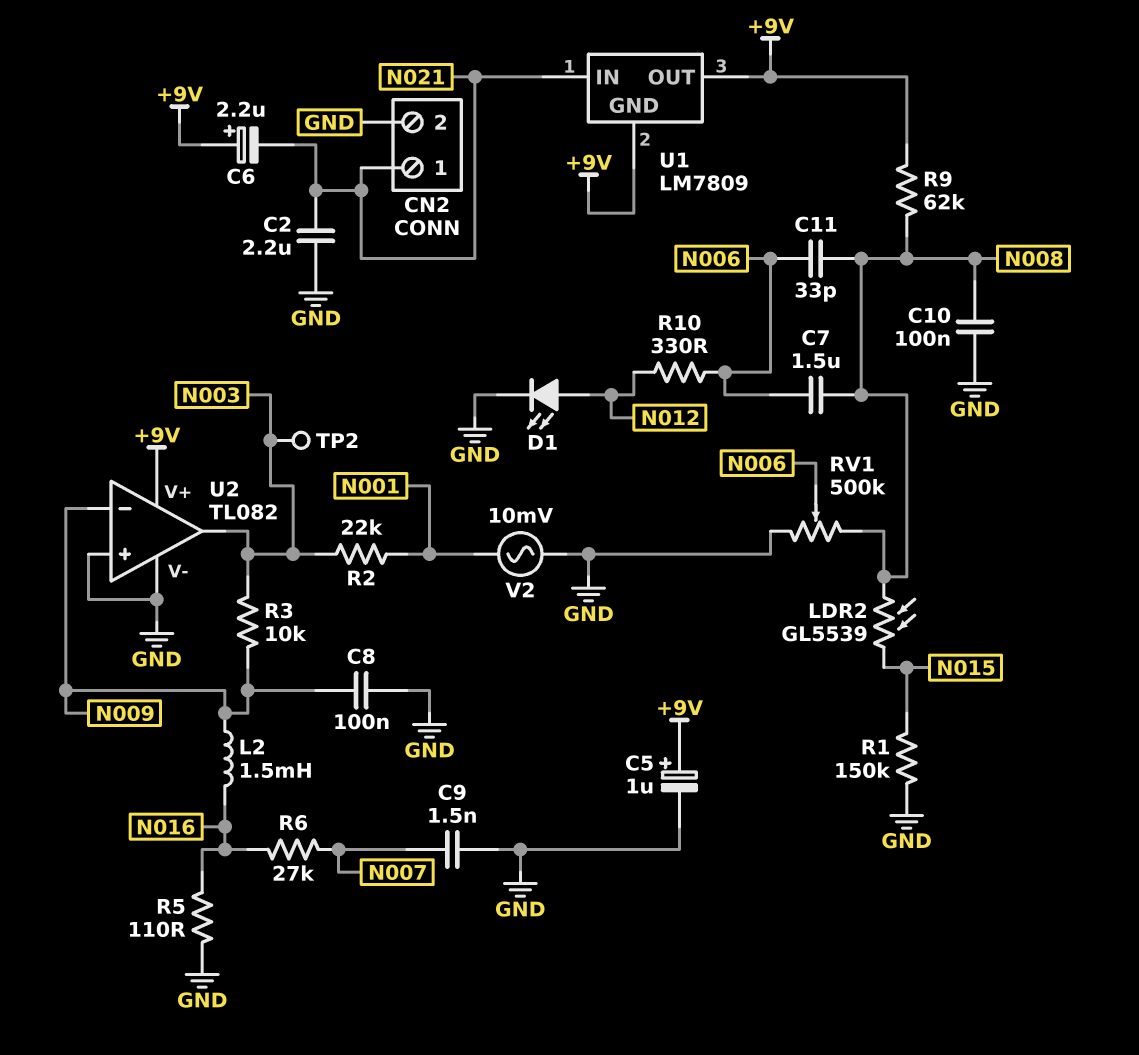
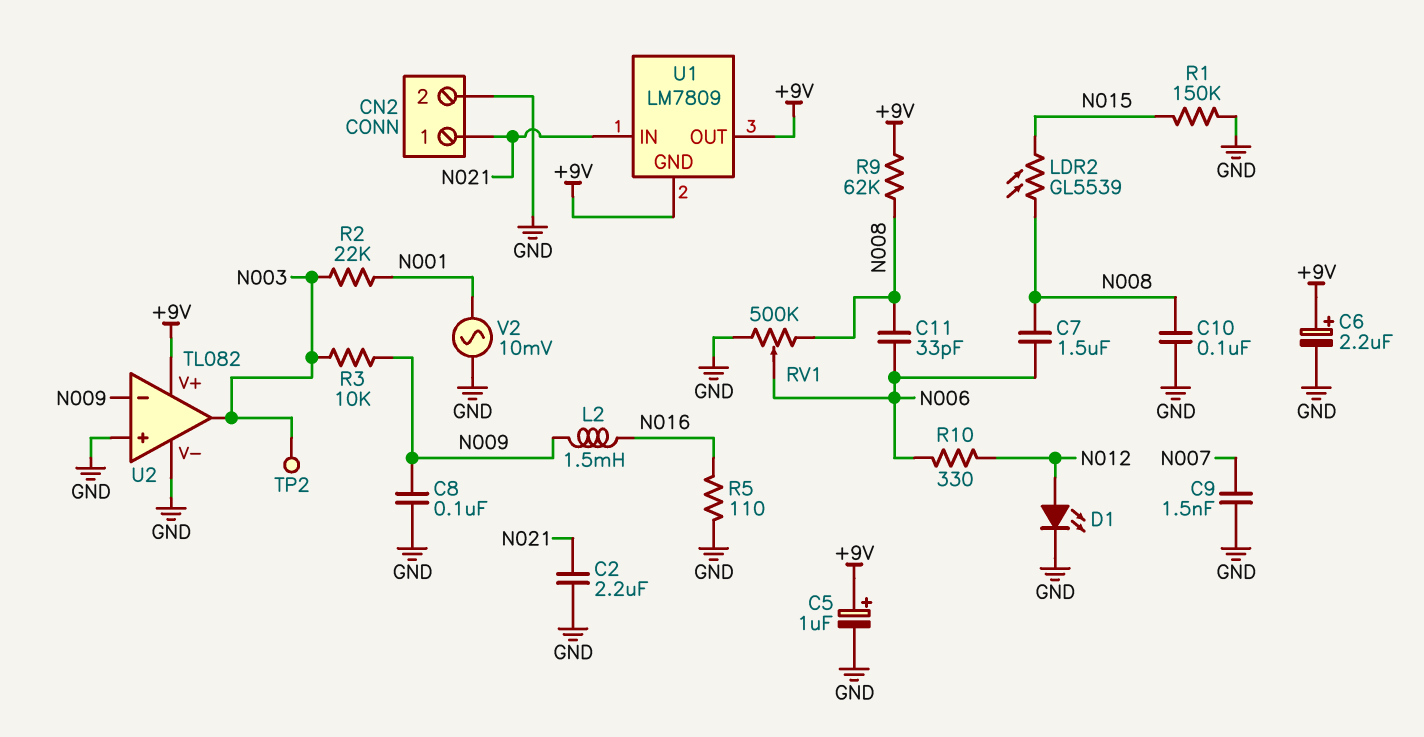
C6: 2.2uF (plus +9V, minus N021) -> 2.2uF (plus +9V, minus GND)
R6: 27k (N007, N016) -> none

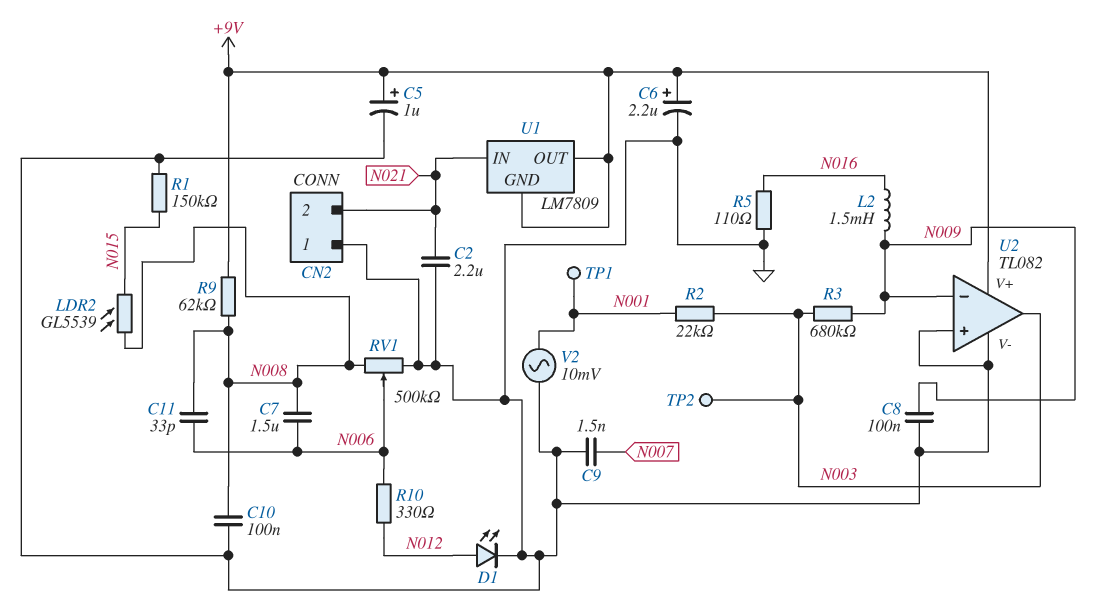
CN2 pin 1: N021 -> GND
CN2 pin 2: GND -> N021
R3: 10k (N003, N009) -> 680k (N003, N009)
TP1: none -> test point (N001)

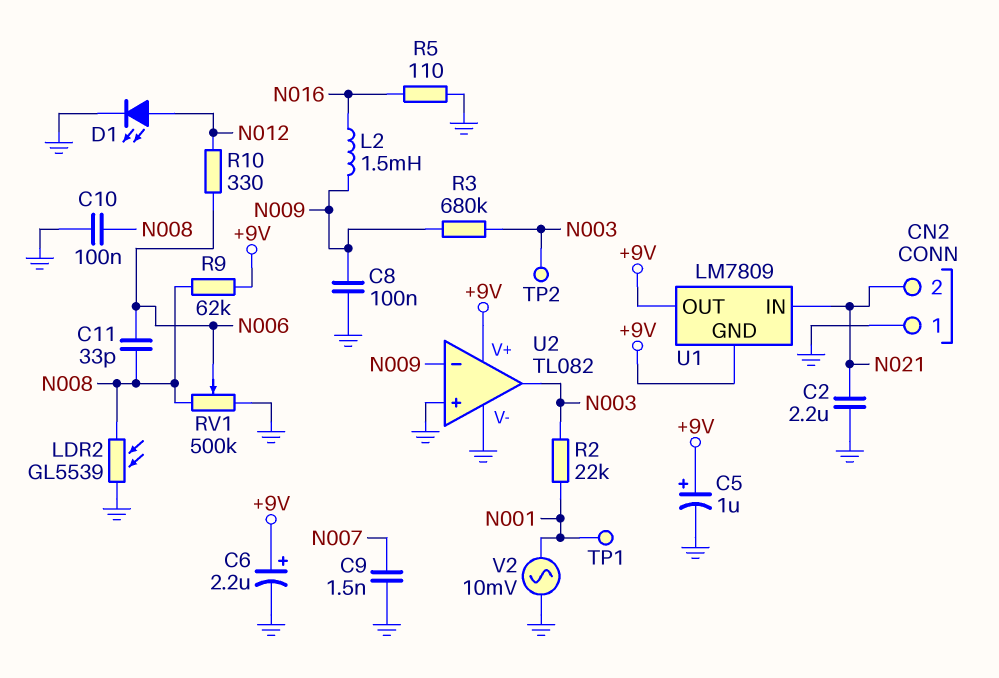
C7: 1.5uF (N006, N008) -> none
LDR2: GL5539 (N008, N015) -> GL5539 (GND, N008)
R1: 150k (GND, N015) -> none

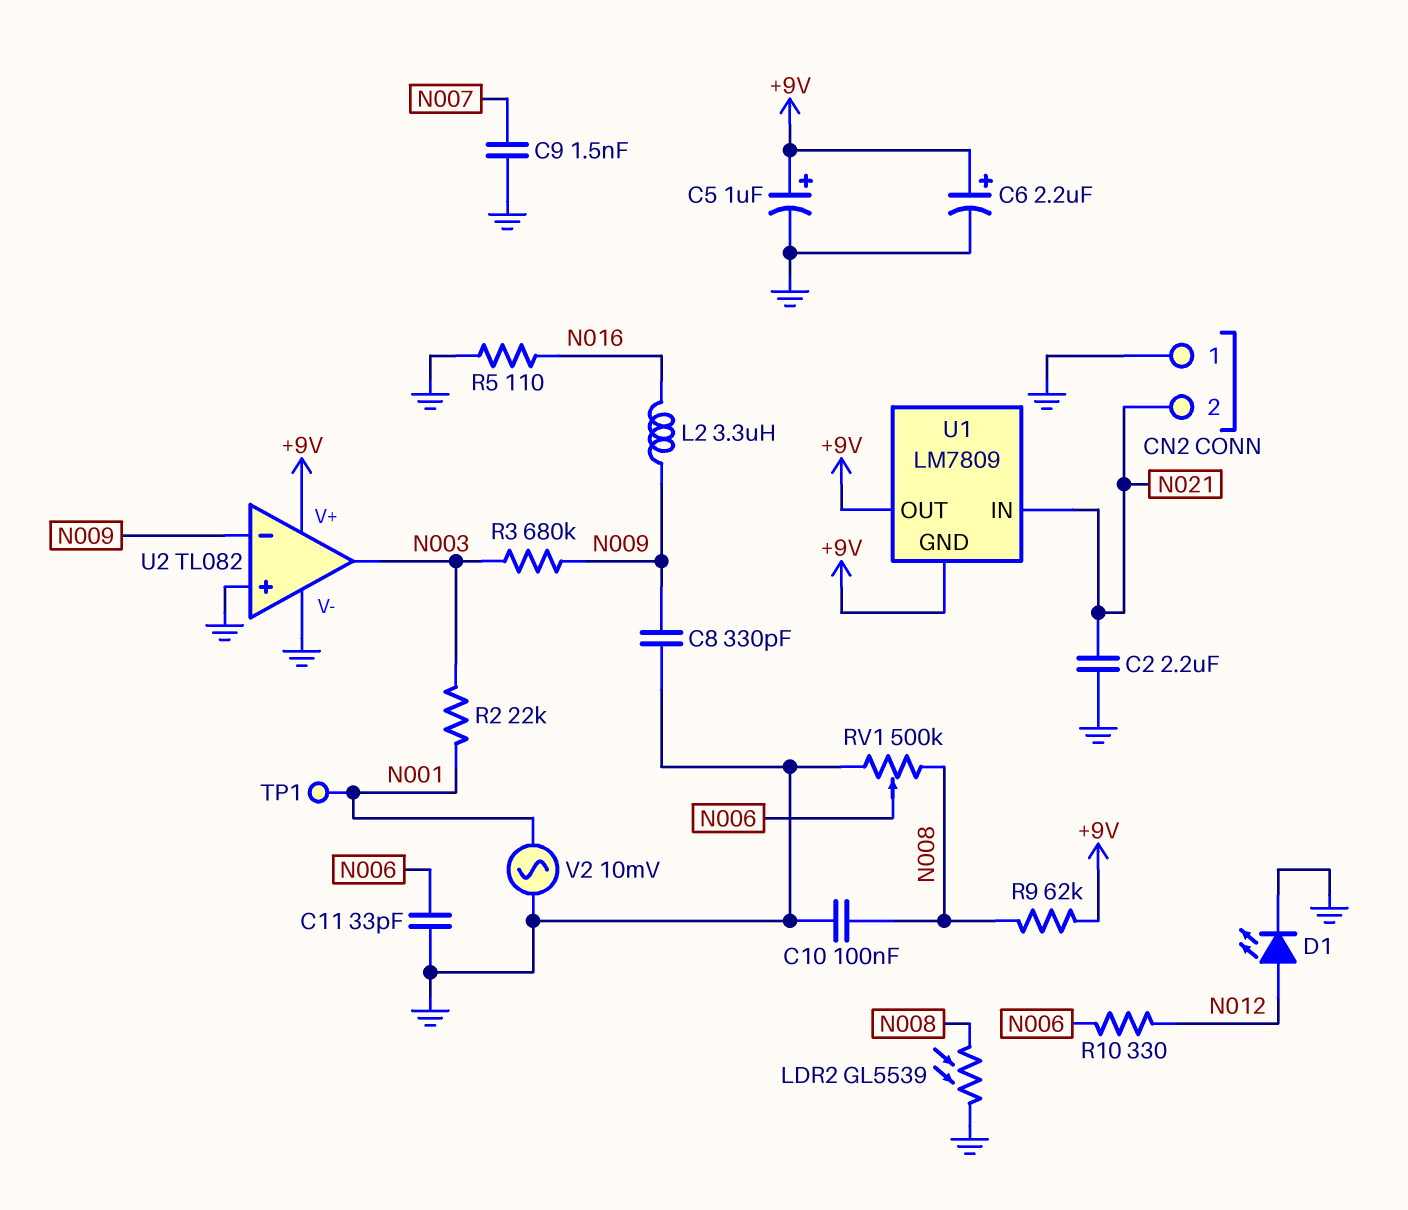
C8: 100nF (GND, N009) -> 330pF (GND, N009)
C11: 33pF (N006, N008) -> 33pF (GND, N006)
L2: 1.5mH (N009, N016) -> 3.3uH (N009, N016)
TP2: test point (N003) -> none

